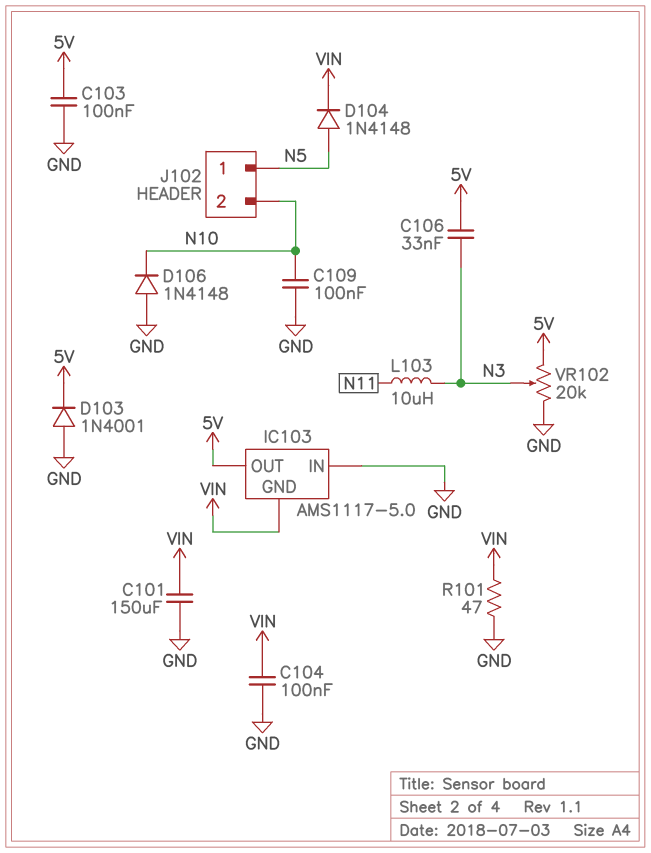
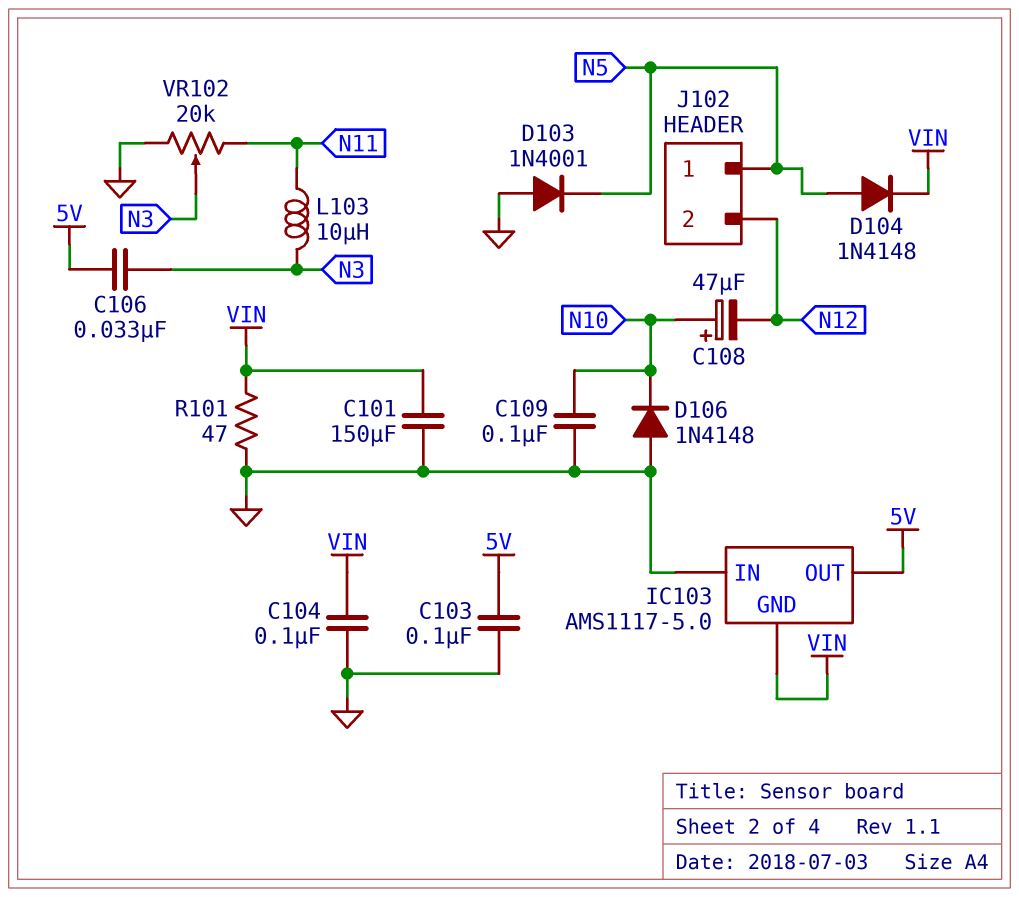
C108: none -> 47uF (plus N10, minus N12)
D103: diode 1N4001 (A GND, K 5V) -> diode 1N4001 (A GND, K N5)
J102 pin 2: N10 -> N12
VR102: 20k (5V, GND, wiper N3) -> 20k (GND, N11, wiper N3)

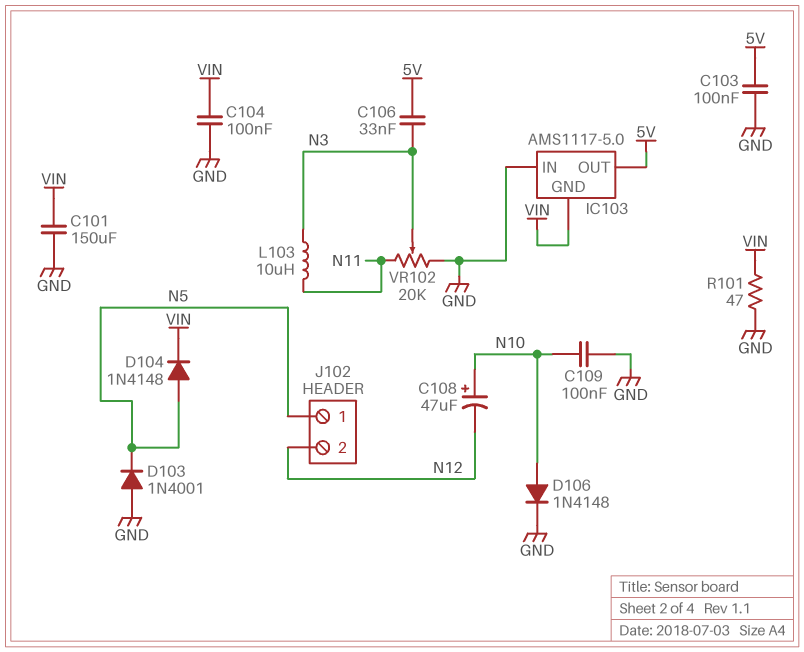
D106: diode 1N4148 (A GND, K N10) -> diode 1N4148 (A N10, K GND)

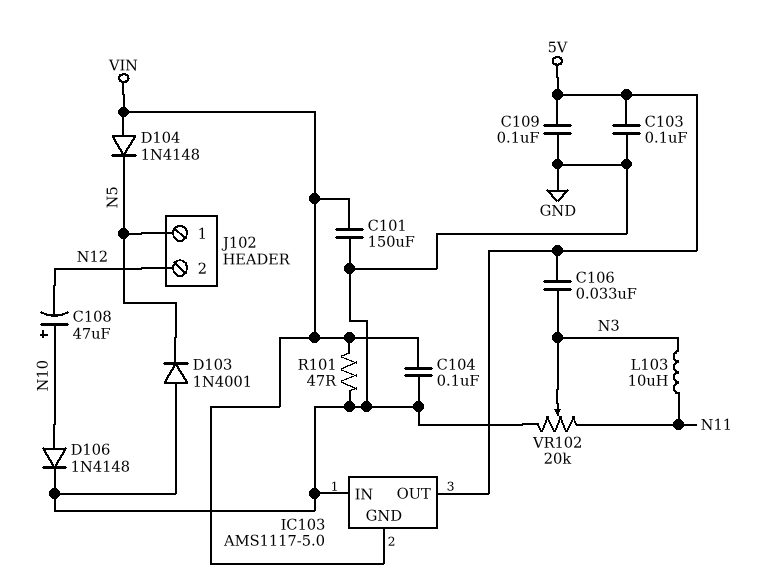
C109: 100nF (GND, N10) -> 100nF (5V, GND)
D104: diode 1N4148 (A N5, K VIN) -> diode 1N4148 (A VIN, K N5)

